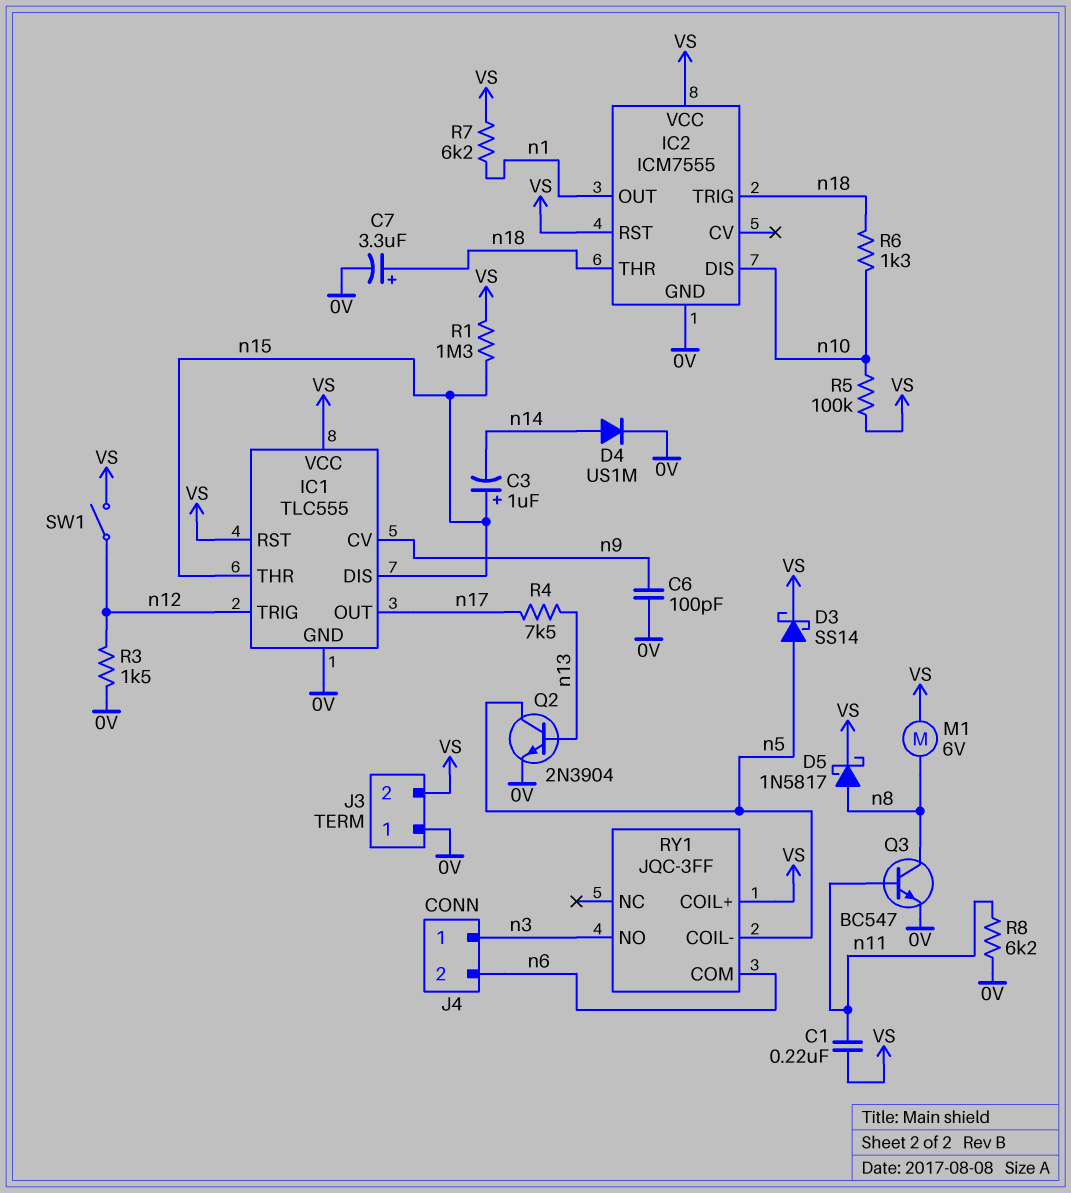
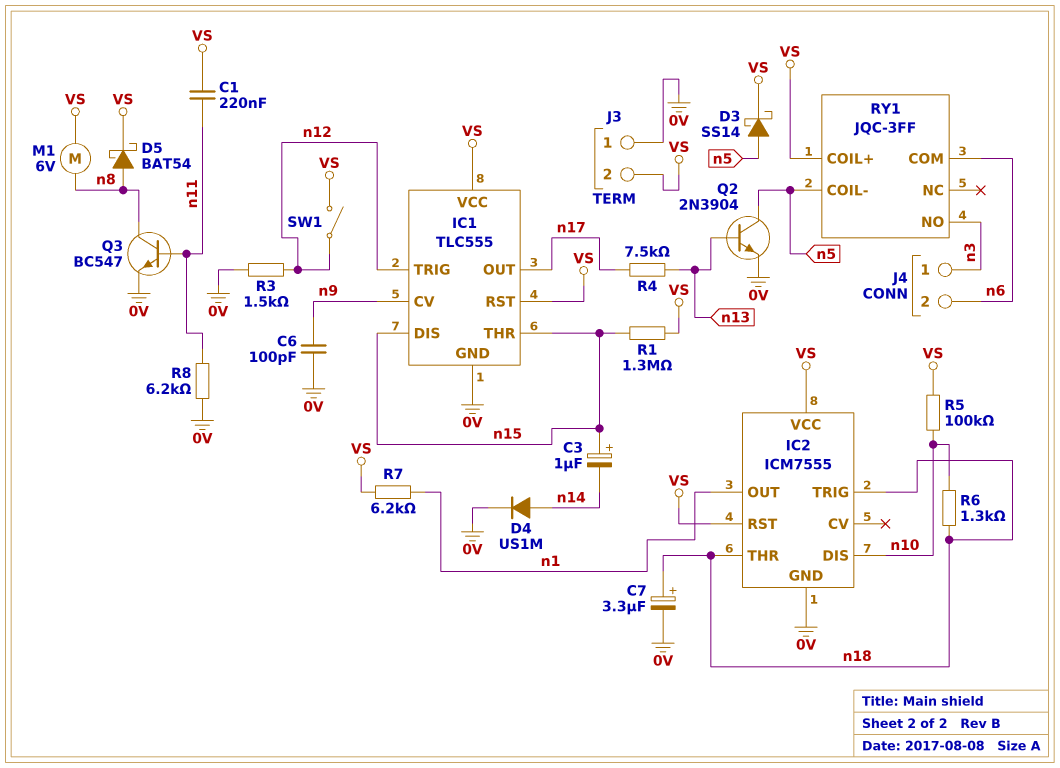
D5: schottky 1N5817 (A n8, K VS) -> schottky BAT54 (A n8, K VS)

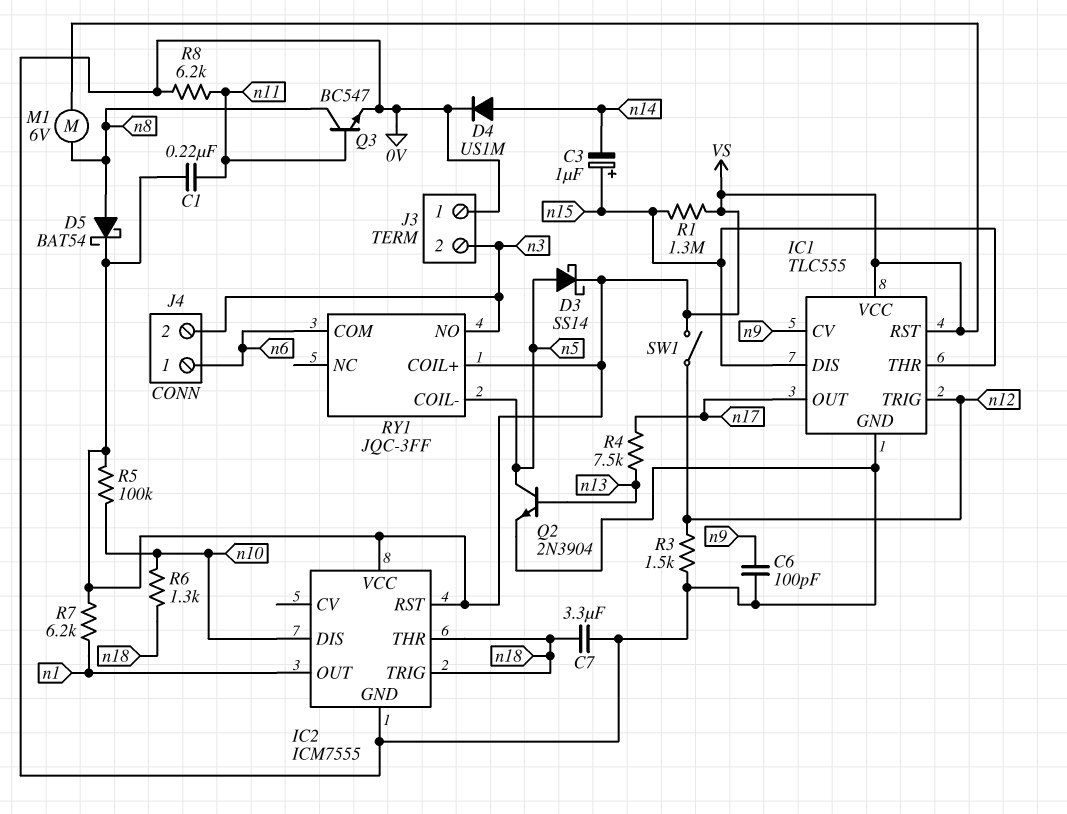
C7: 3.3uF (plus n18, minus 0V) -> 3.3uF (0V, n18)
J3 pin 2: VS -> n3
J4 pin 1: n3 -> n6
J4 pin 2: n6 -> n3

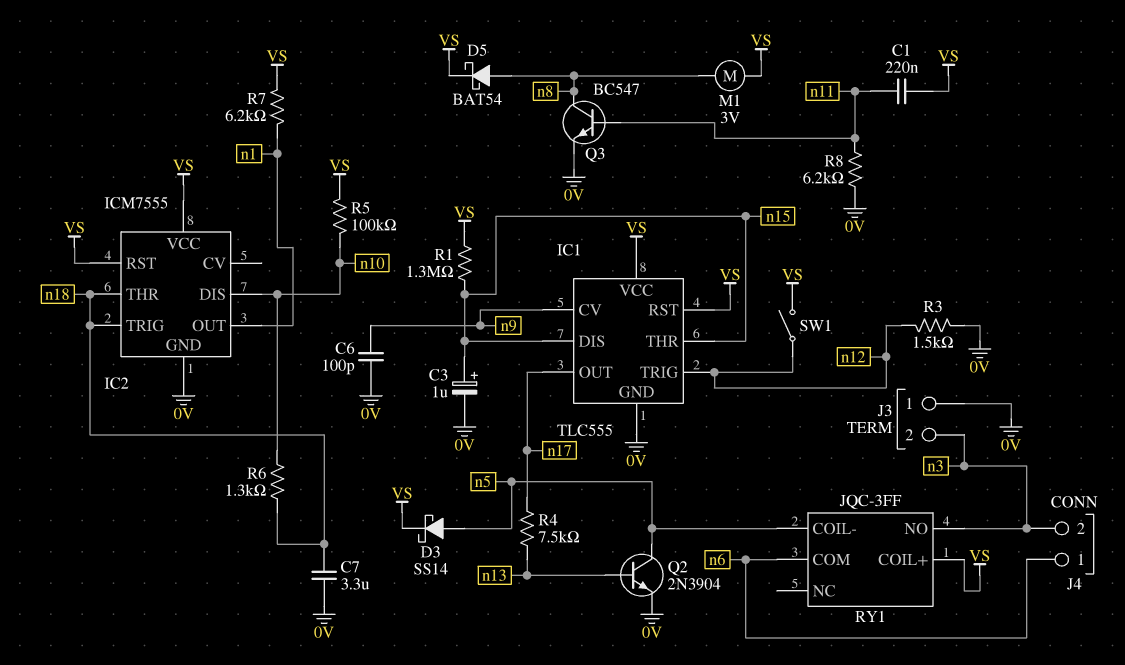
C3: 1uF (plus n15, minus n14) -> 1uF (plus n15, minus 0V)
D4: diode US1M (A n14, K 0V) -> none
M1: motor 6V (VS, n8) -> motor 3V (VS, n8)

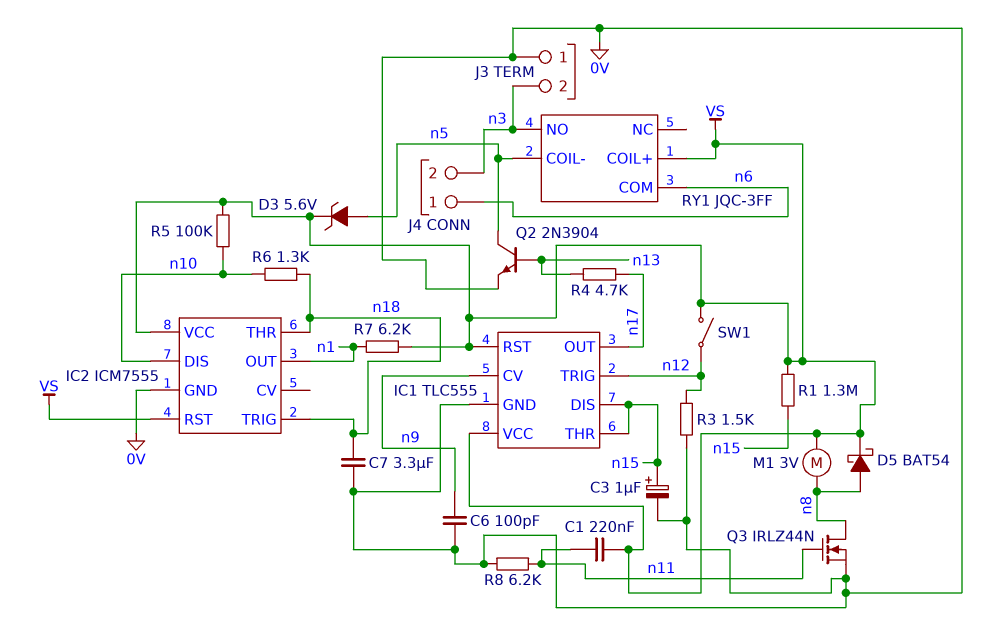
D3: schottky SS14 (A n5, K VS) -> zener 5.6V (A n5, K VS)
Q3: NPN BC547 (B n11, C n8, E 0V) -> NMOS IRLZ44N (G n11, D n8, S 0V)
R4: 7.5k (n13, n17) -> 4.7k (n13, n17)

